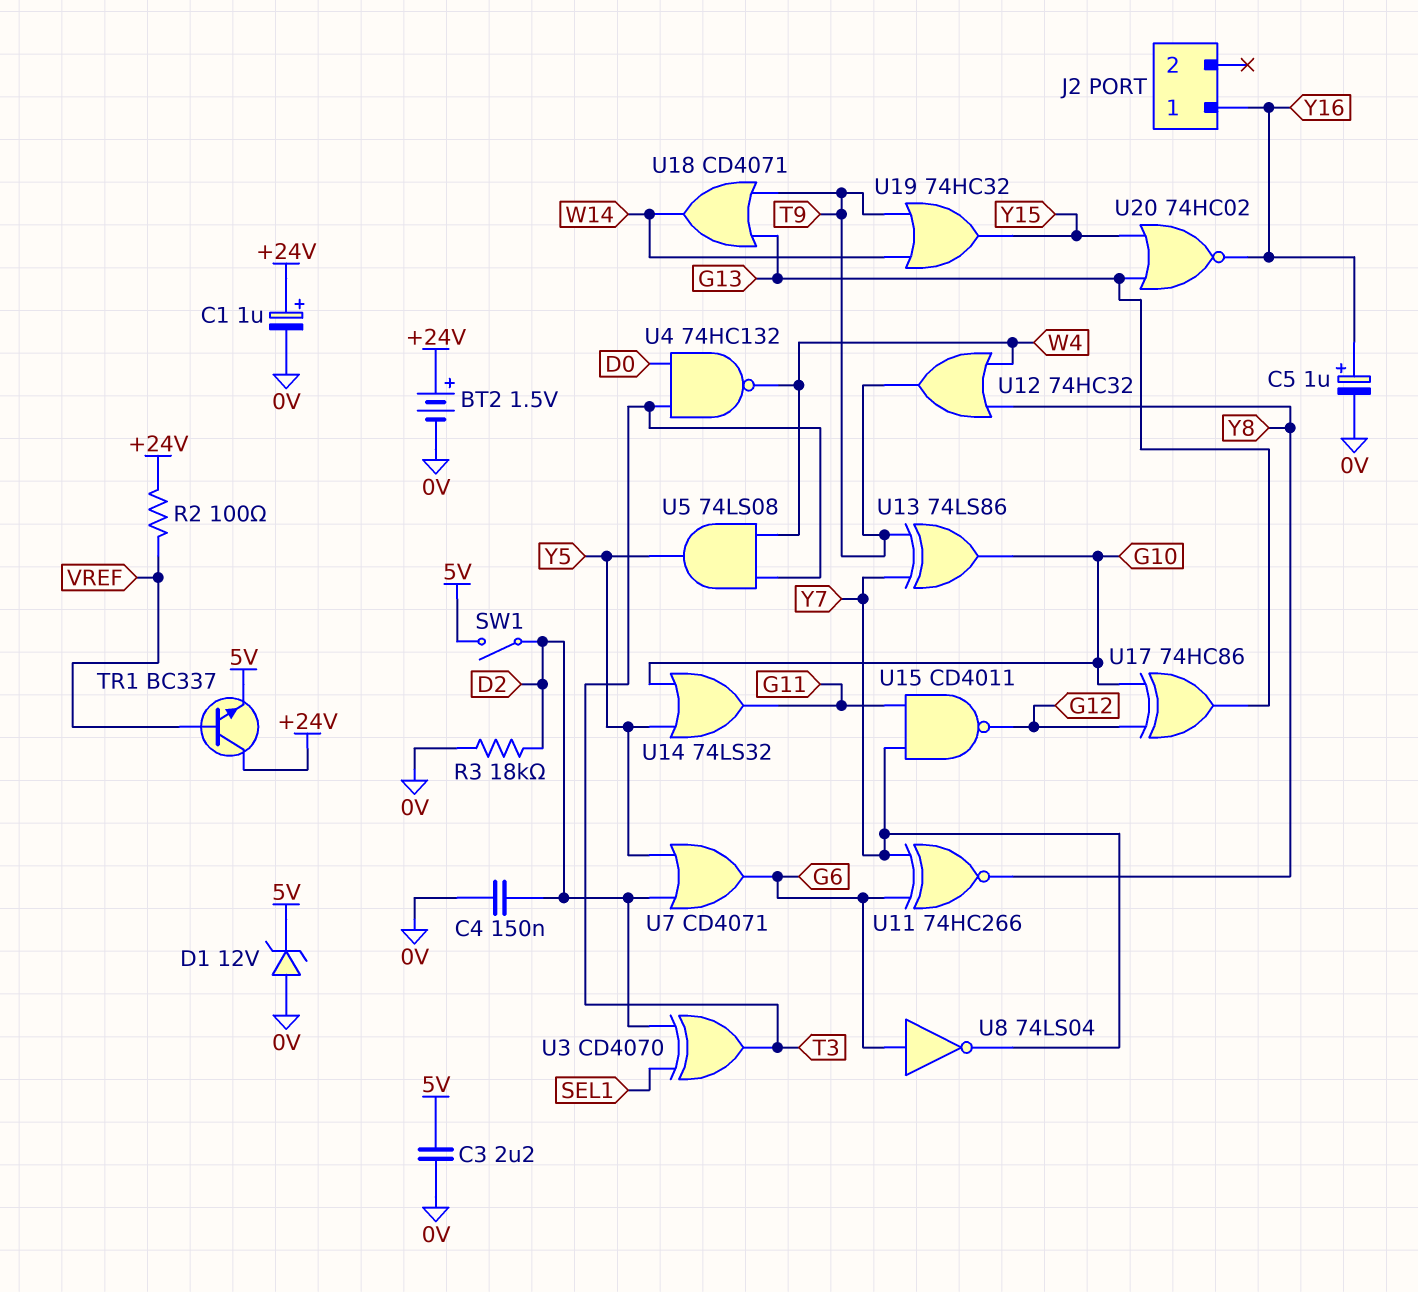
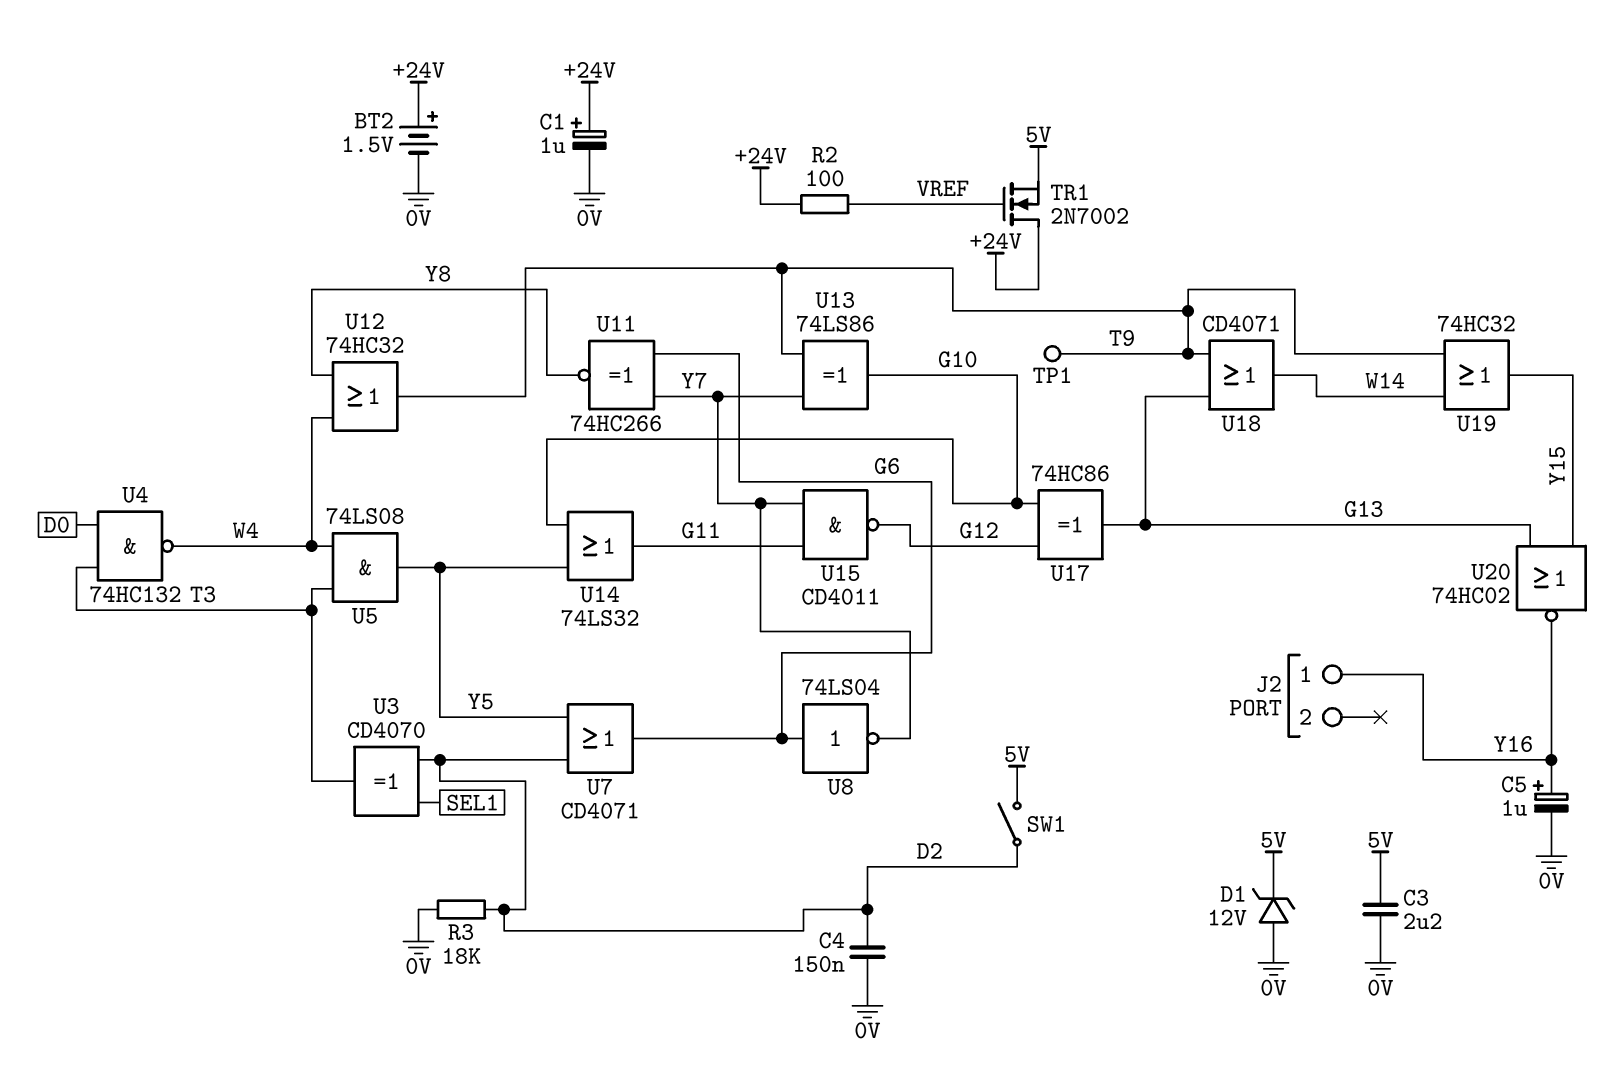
TP1: none -> test point (T9)
TR1: NPN BC337 (B VREF, C +24V, E 5V) -> NMOS 2N7002 (G VREF, D +24V, S 5V)

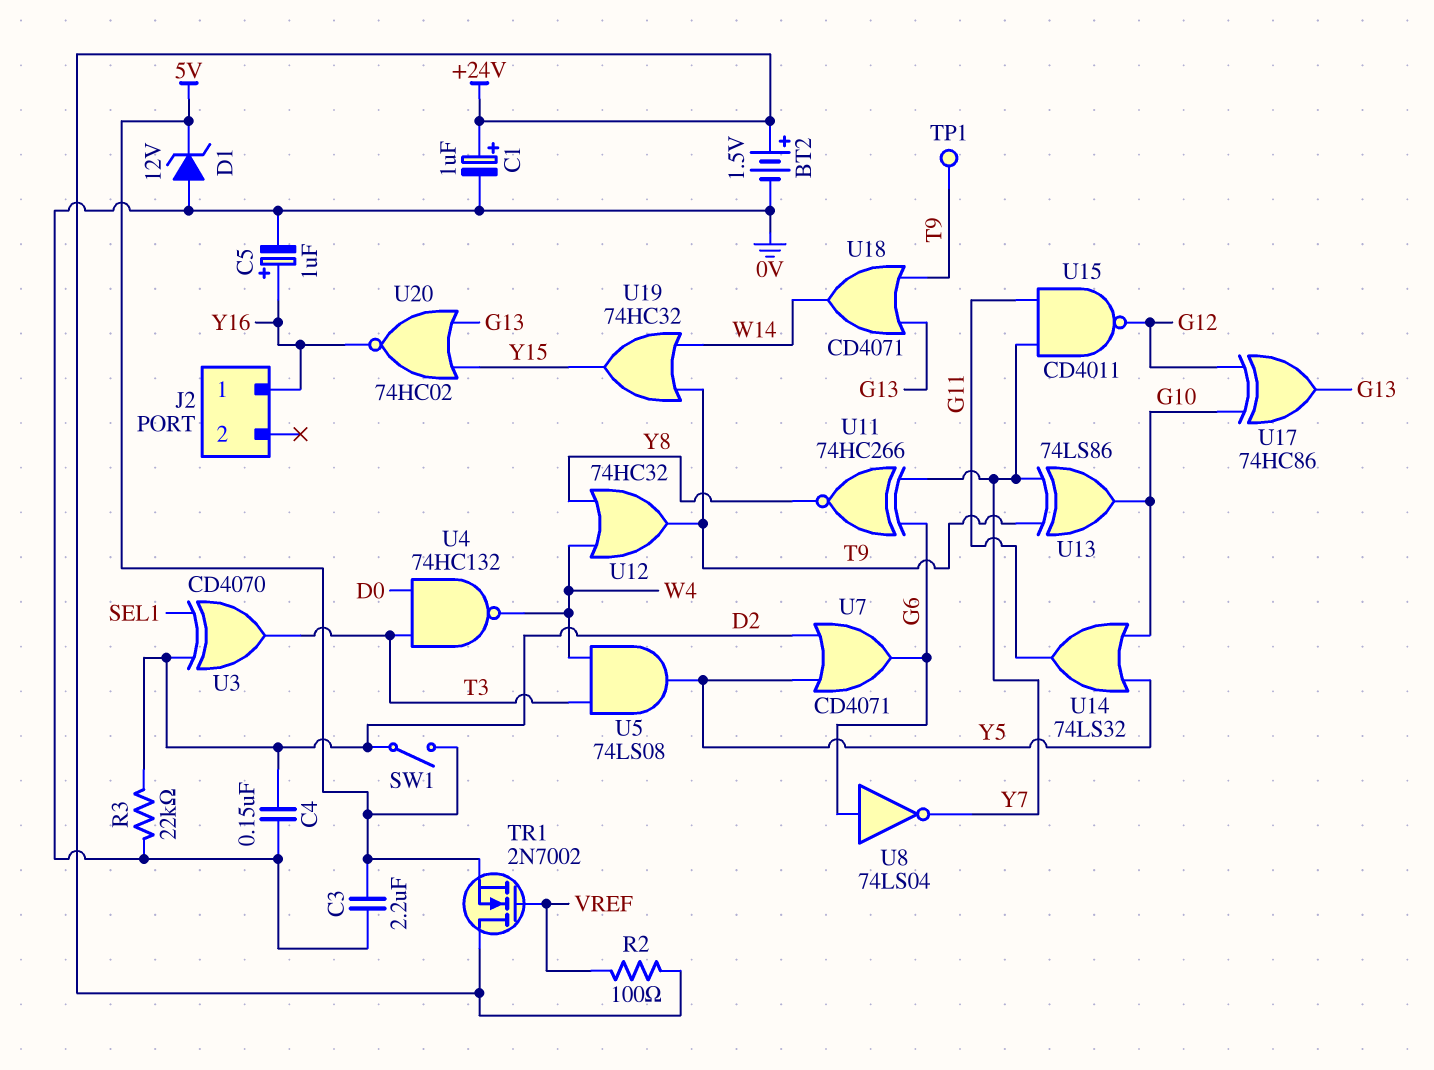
R3: 18k (0V, D2) -> 22k (0V, D2)

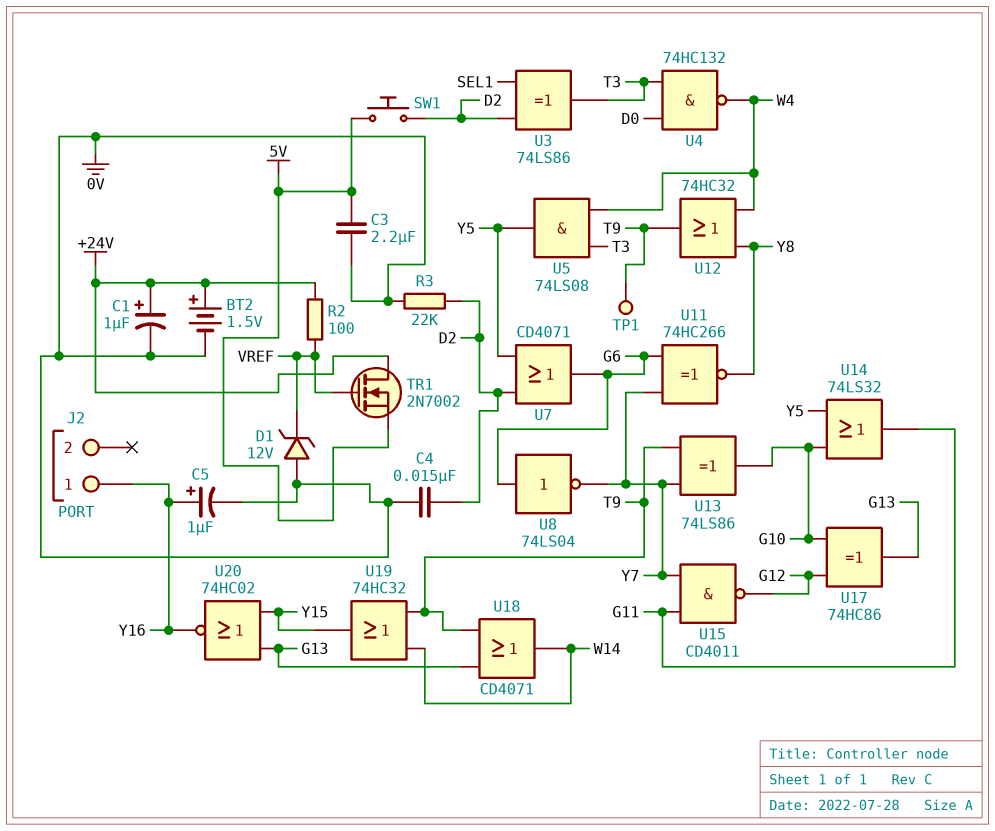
C4: 150nF (0V, D2) -> 15nF (0V, D2)
D1: zener 12V (A 0V, K 5V) -> zener 12V (A 0V, K VREF)
SW1: switch (5V, D2) -> button (5V, D2)
U3: XOR CD4070 (in D2, in SEL1, out T3) -> XOR 74LS86 (in D2, in SEL1, out T3)

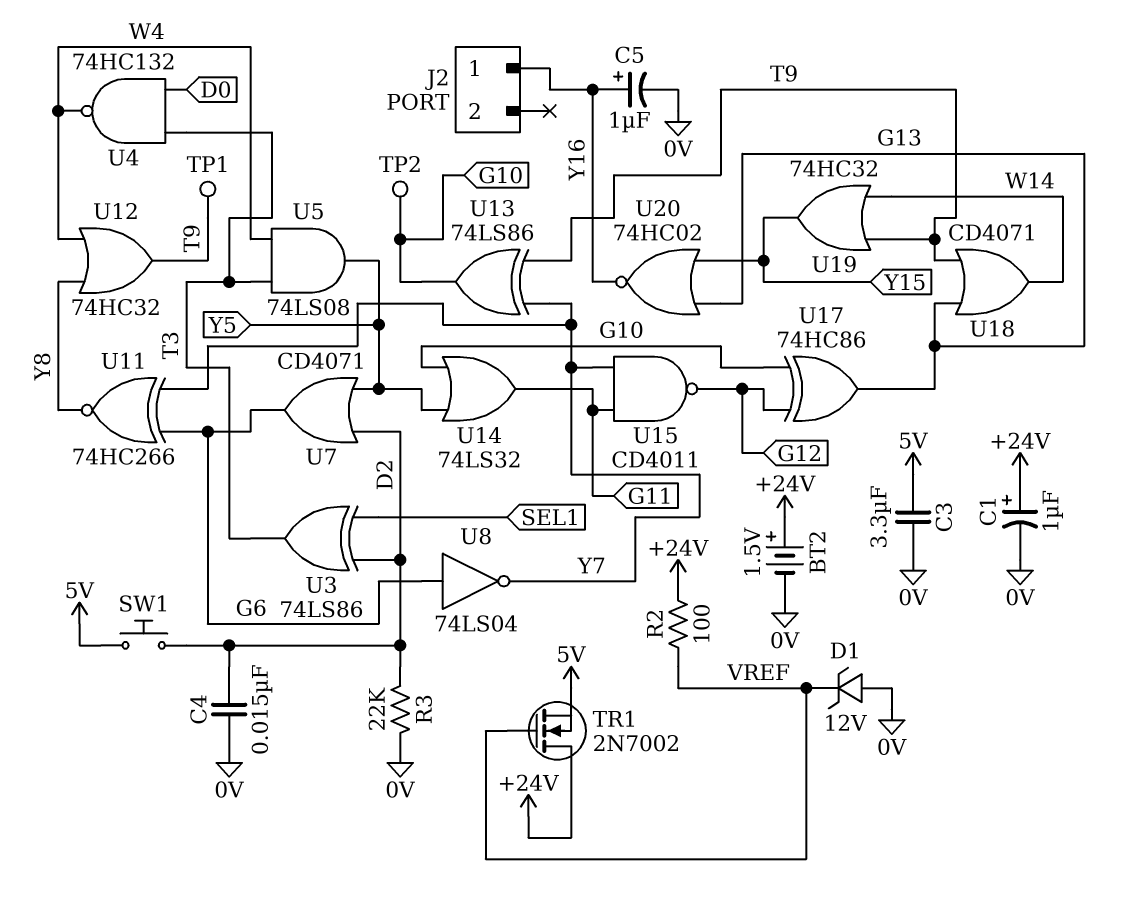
C3: 2.2uF (0V, 5V) -> 3.3uF (0V, 5V)
TP2: none -> test point (G10)

